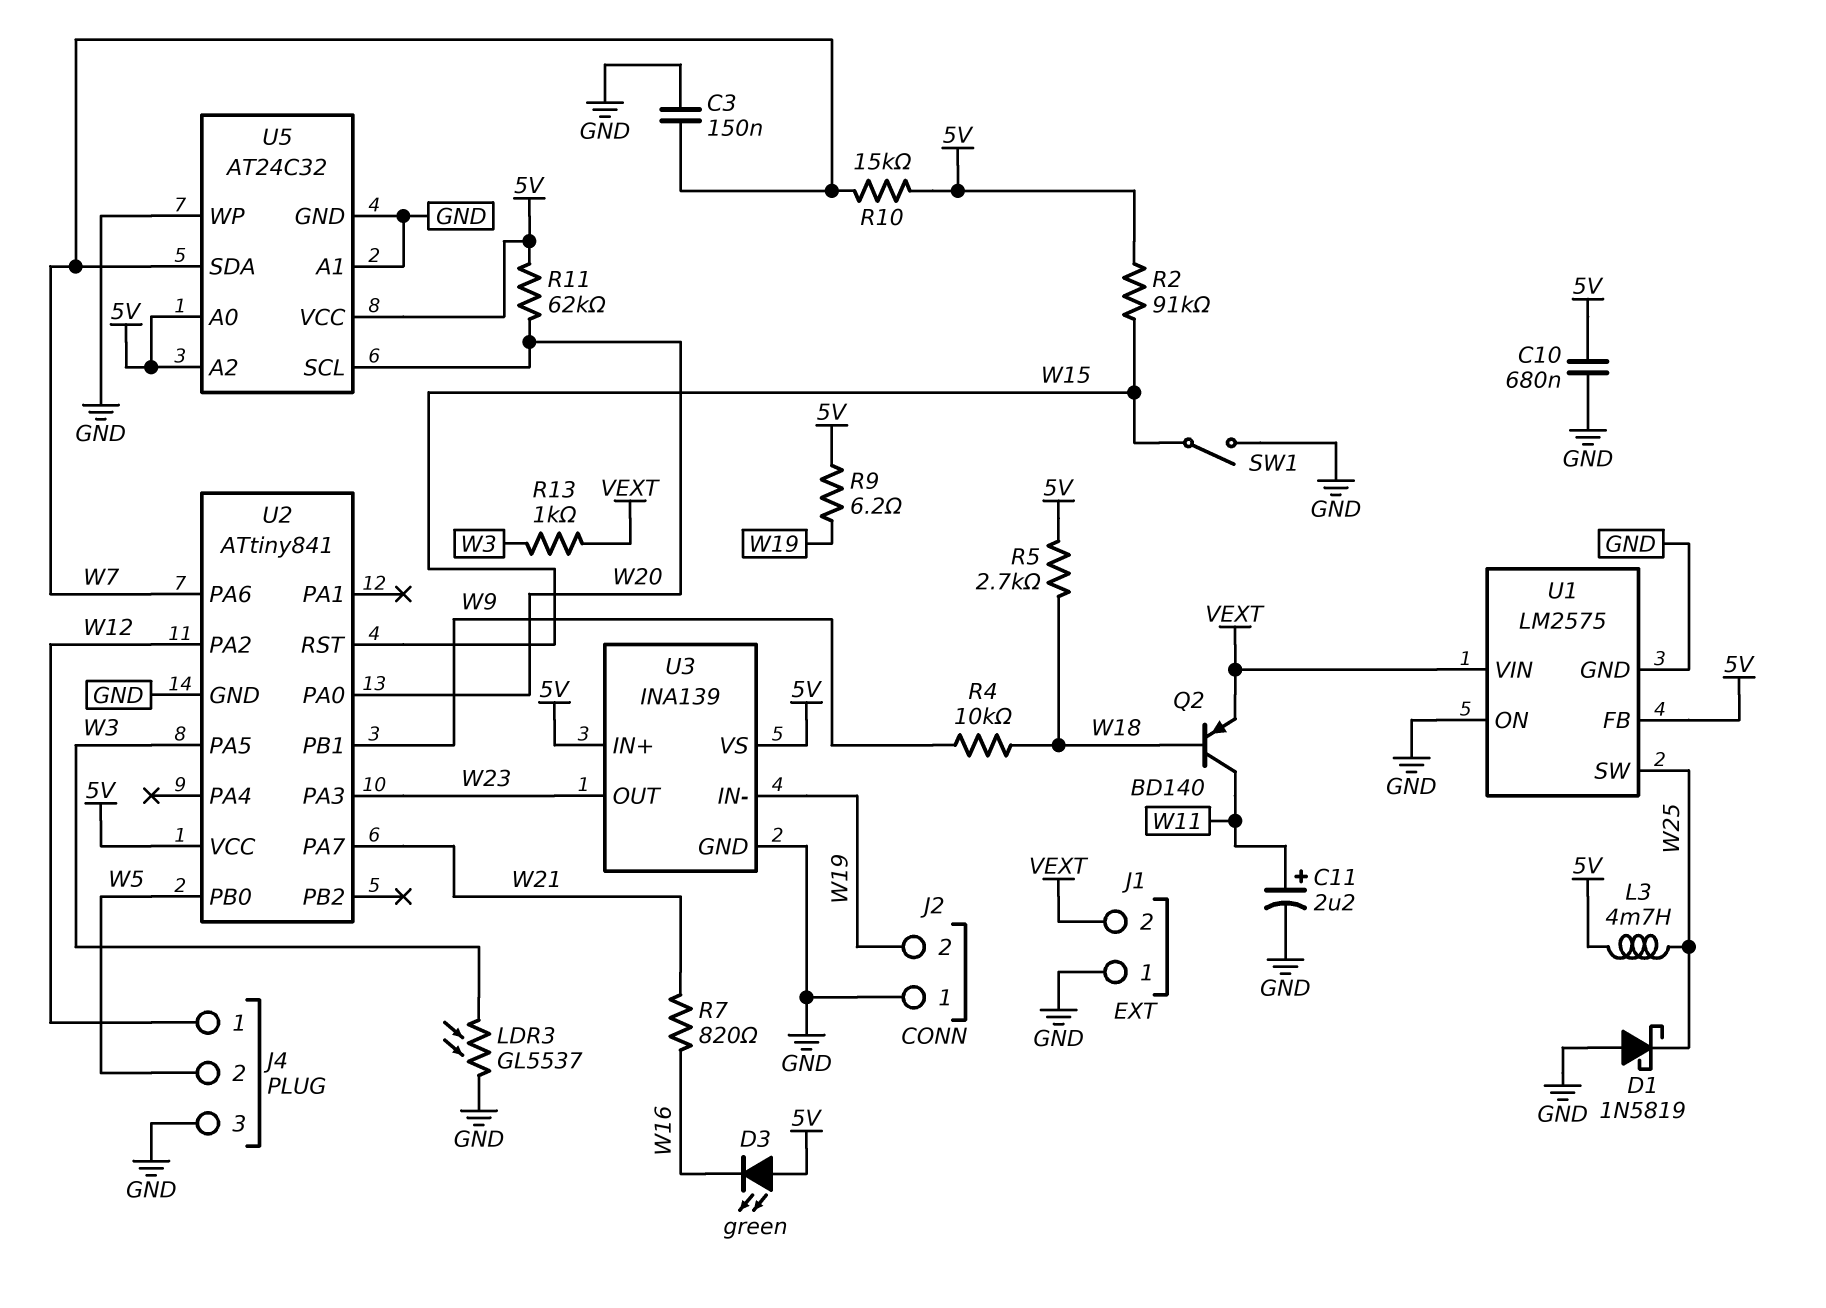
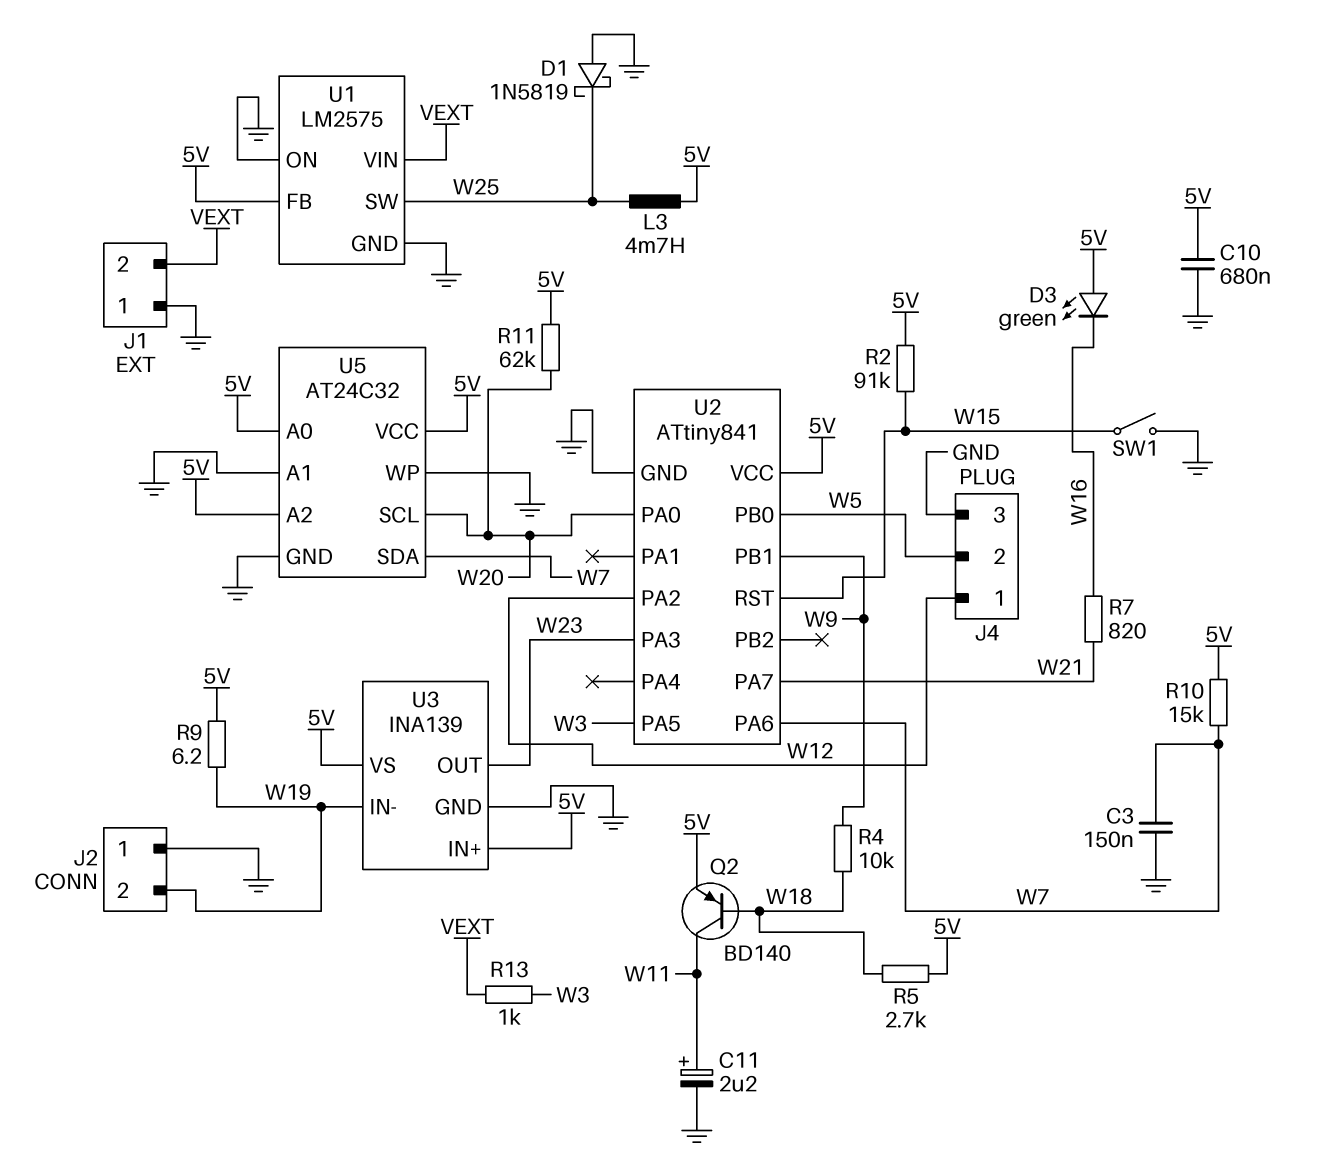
LDR3: GL5537 (GND, W3) -> none
Q2: PNP BD140 (B W18, C W11, E VEXT) -> PNP BD140 (B W18, C W11, E 5V)

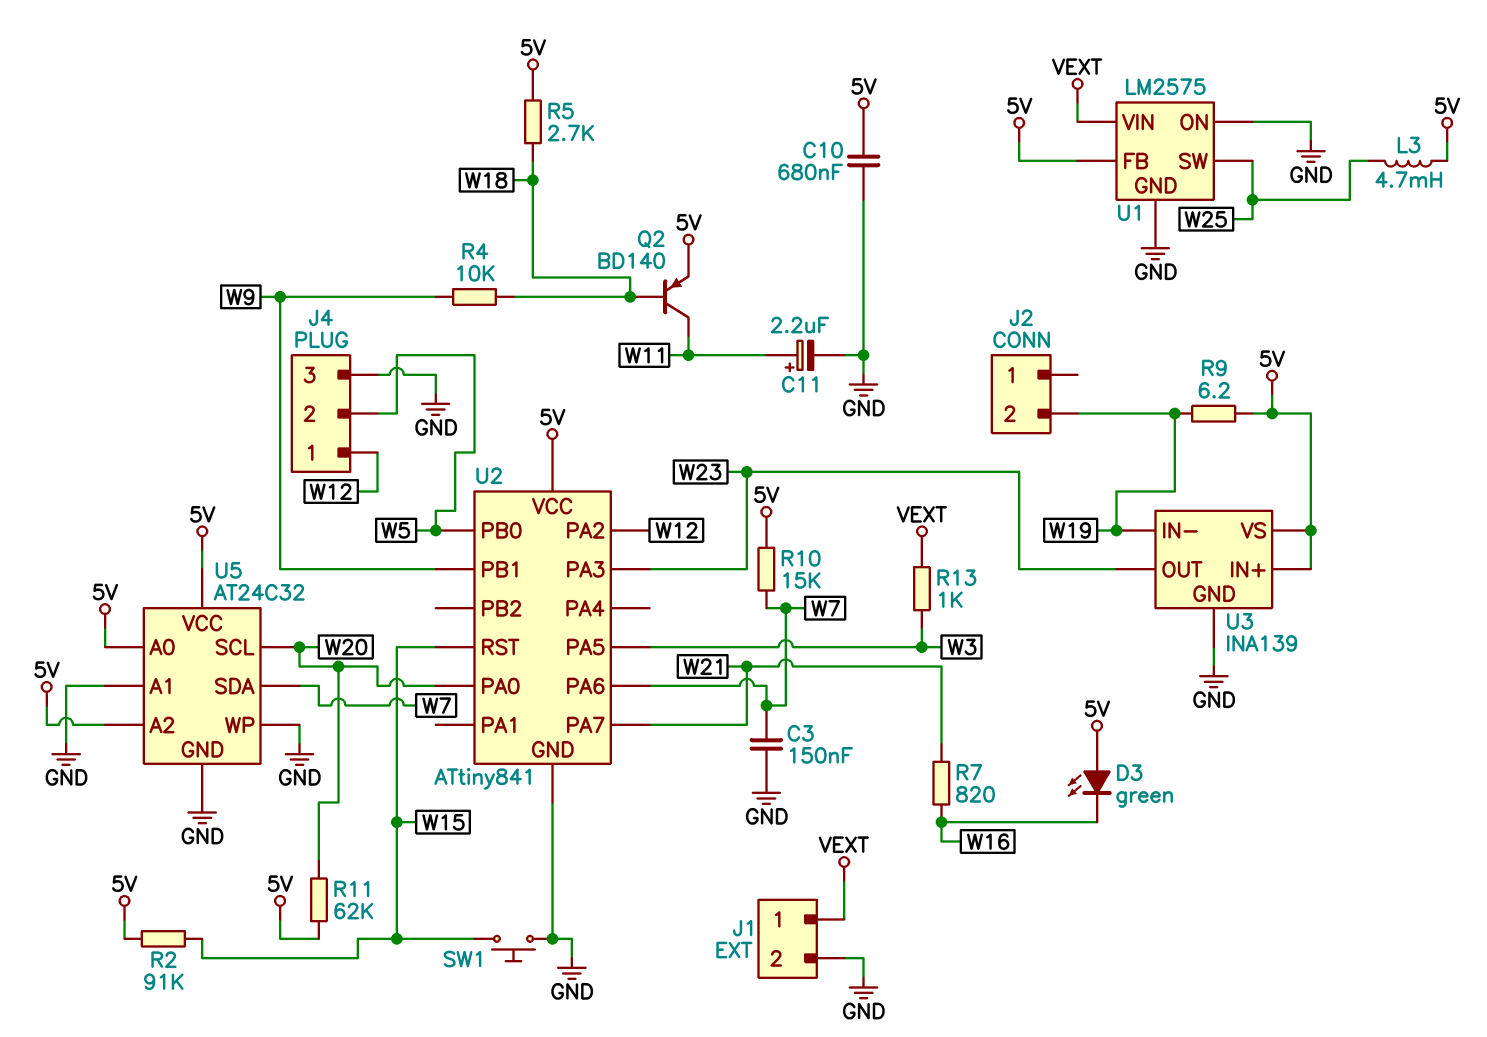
D1: schottky 1N5819 (A GND, K W25) -> none
J1 pin 1: GND -> VEXT
J1 pin 2: VEXT -> GND
J2 pin 1: GND -> none
SW1: switch (GND, W15) -> button (GND, W15)

